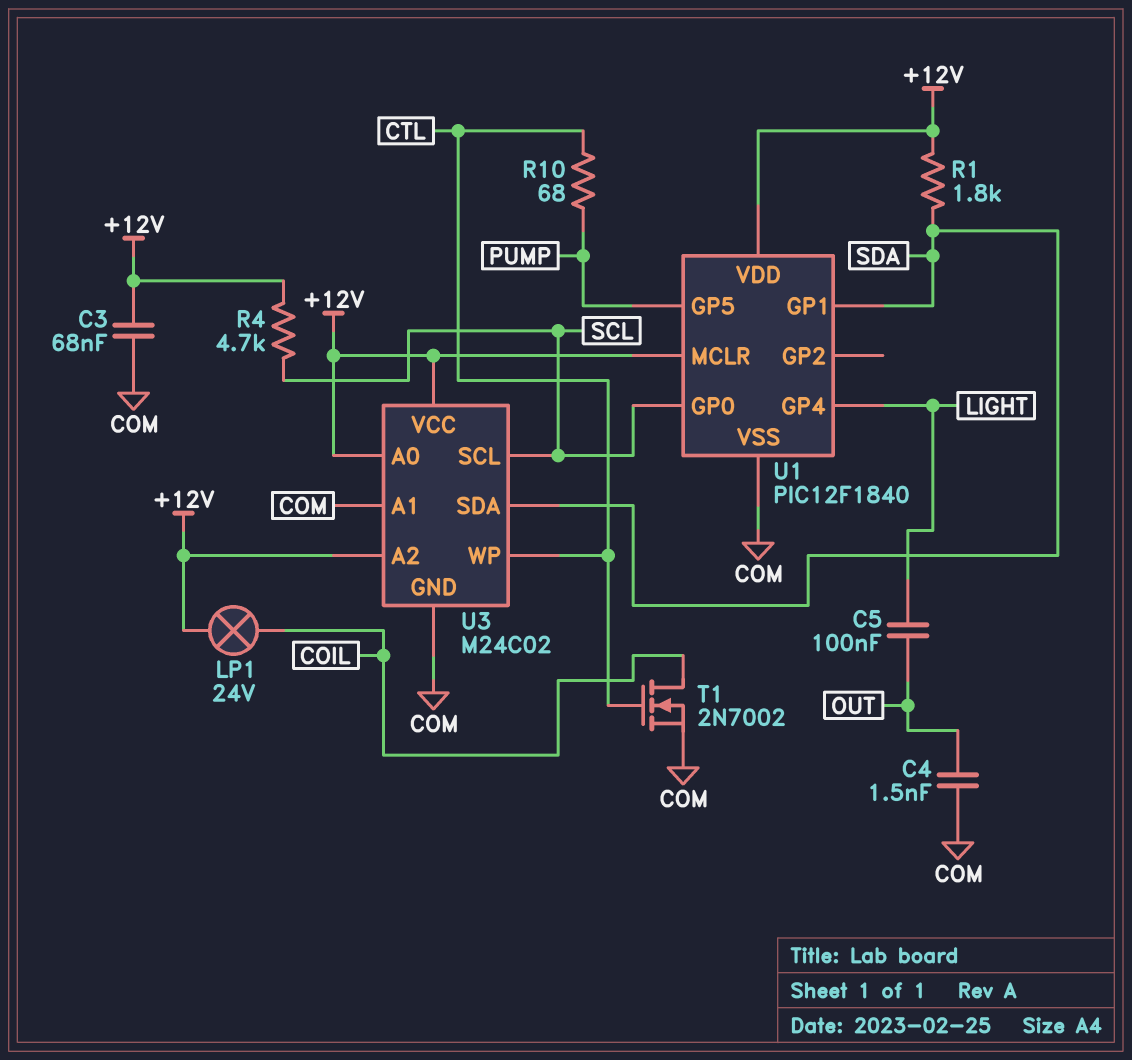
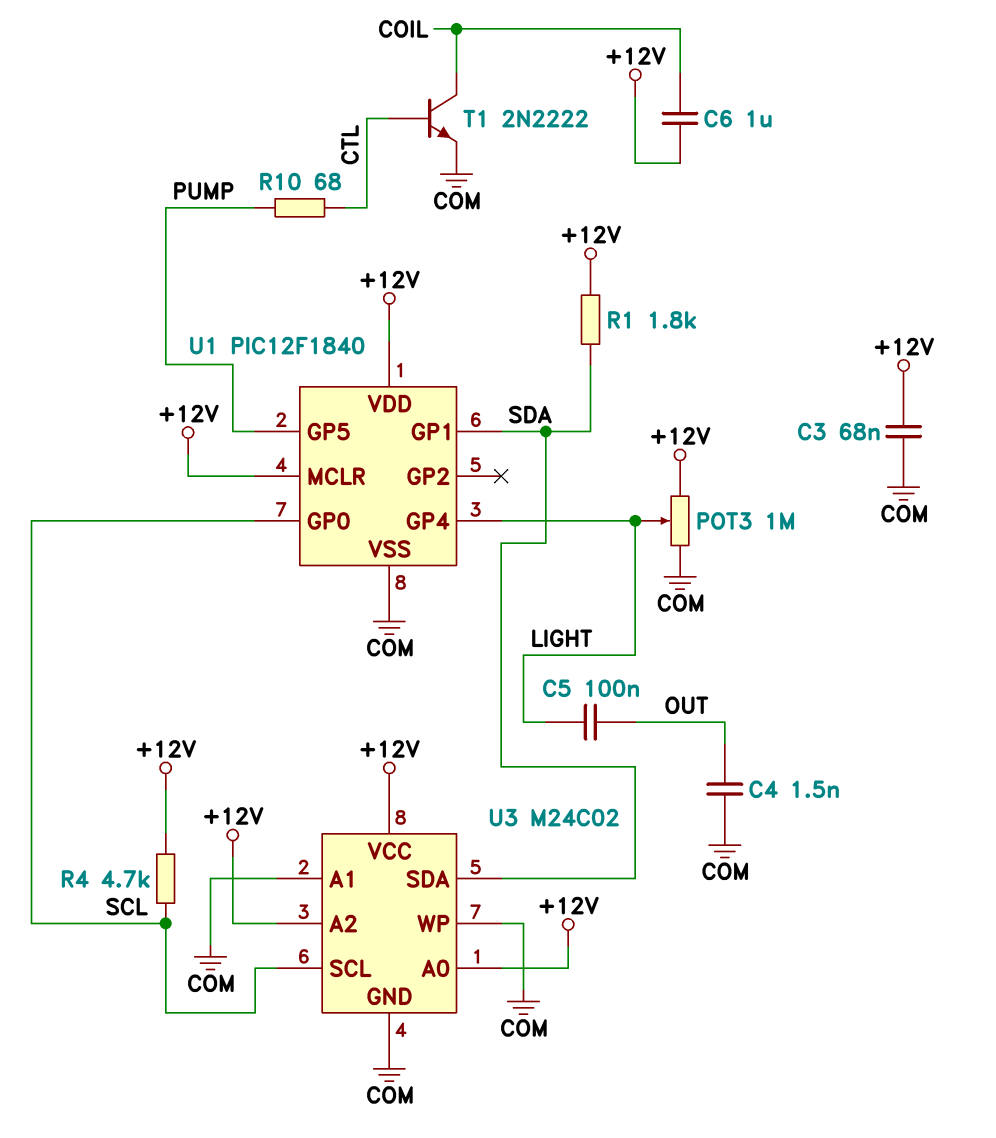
C6: none -> 1uF (+12V, COIL)
LP1: lamp 24V (+12V, COIL) -> none
POT3: none -> 1M (+12V, COM, wiper LIGHT)
T1: NMOS 2N7002 (G CTL, D COIL, S COM) -> NPN 2N2222 (B CTL, C COIL, E COM)
U3 pin WP: CTL -> COM

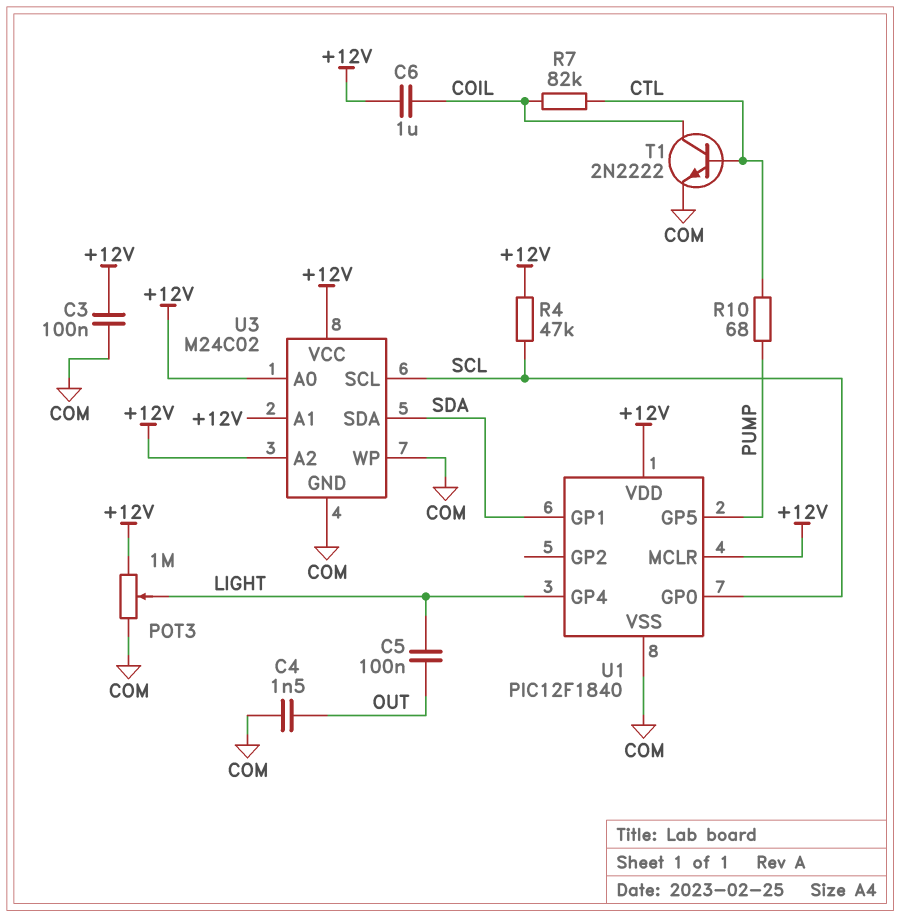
C3: 68nF (+12V, COM) -> 100nF (+12V, COM)
R1: 1.8k (+12V, SDA) -> none
R4: 4.7k (+12V, SCL) -> 47k (+12V, SCL)
R7: none -> 82k (COIL, CTL)
U3 pin A1: COM -> +12V

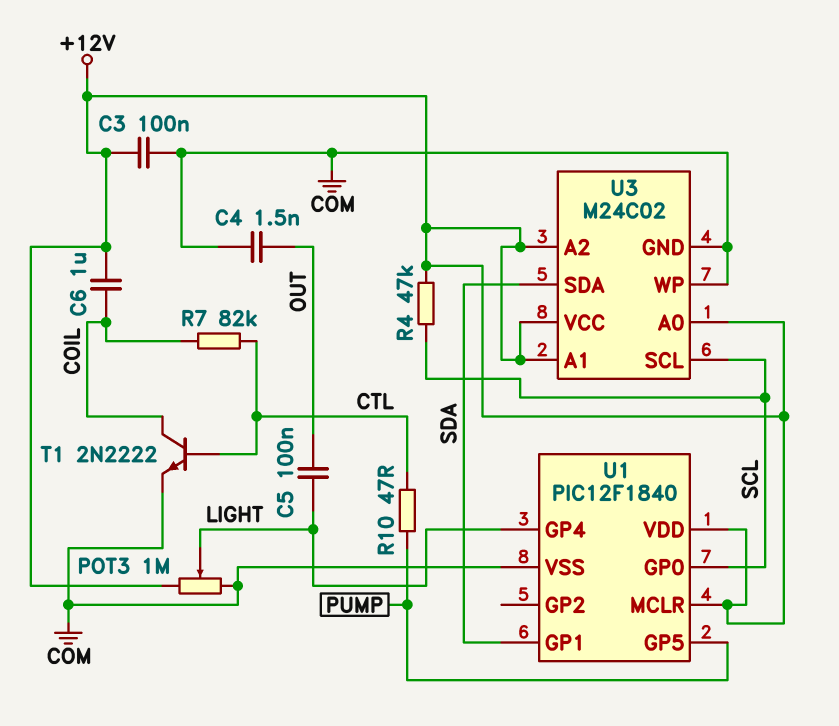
R10: 68 (CTL, PUMP) -> 47 (CTL, PUMP)

